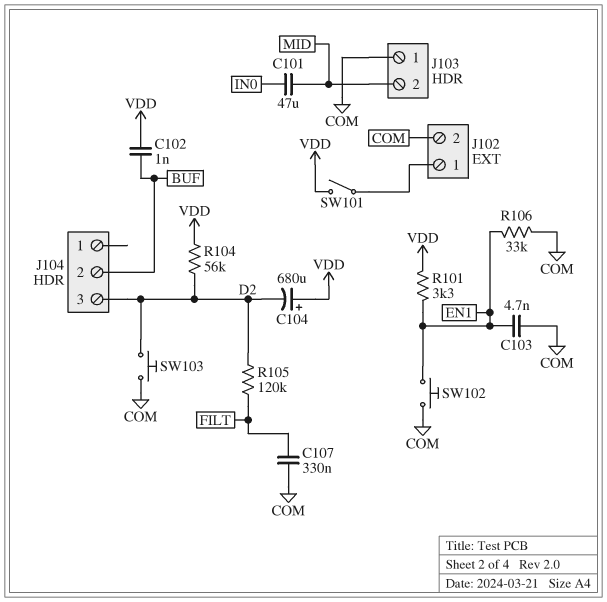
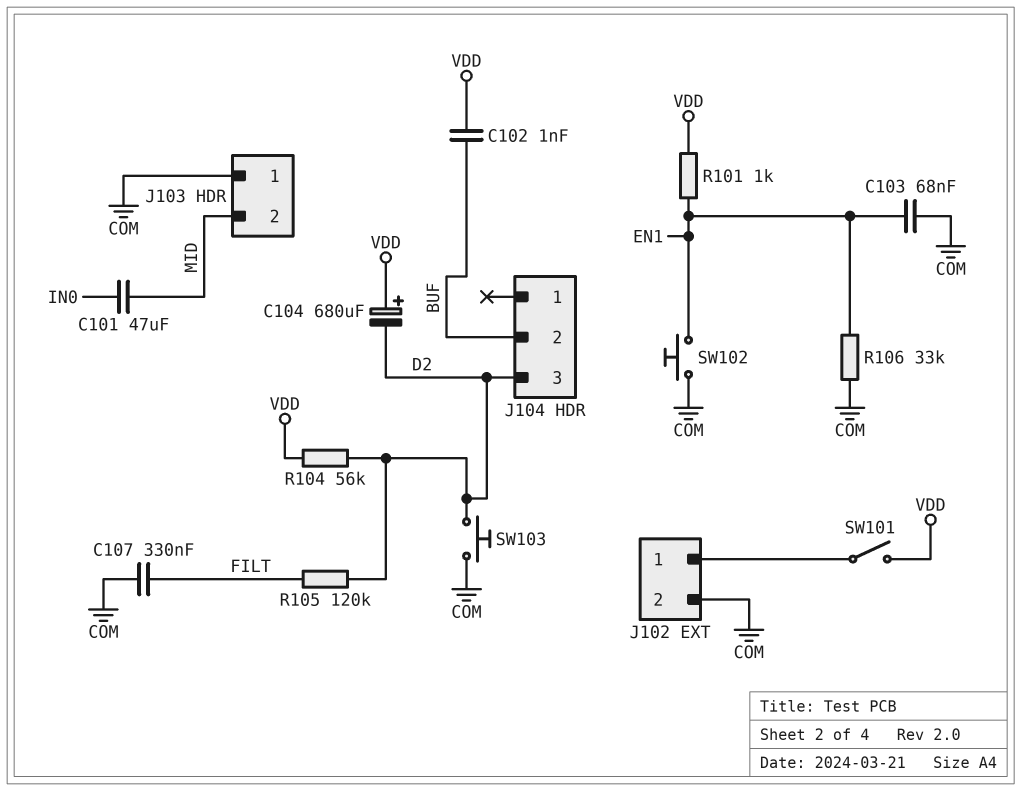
C103: 4.7nF (COM, EN1) -> 68nF (COM, EN1)
R101: 3.3k (EN1, VDD) -> 1k (EN1, VDD)

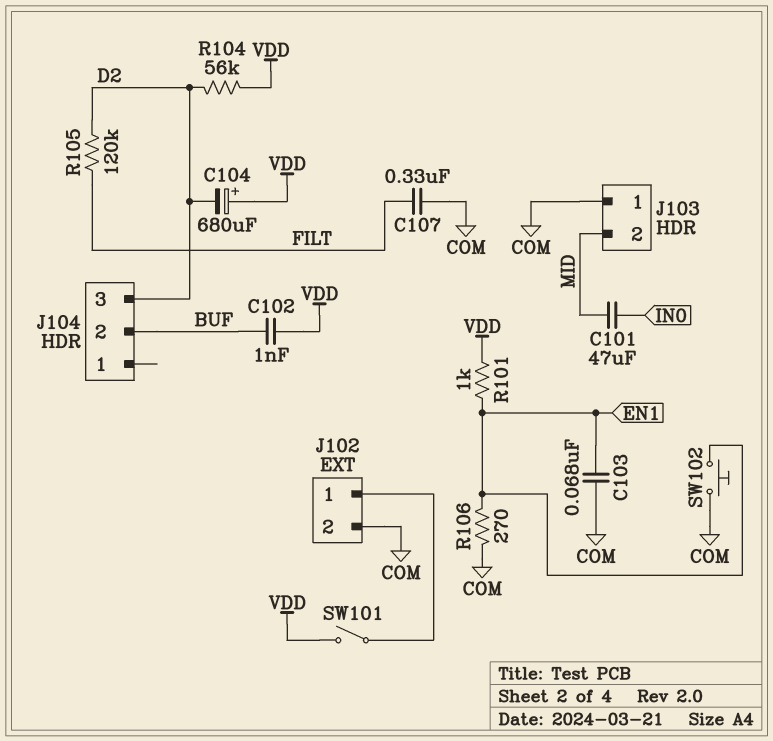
R106: 33k (COM, EN1) -> 270 (COM, EN1)
SW103: button (COM, D2) -> none

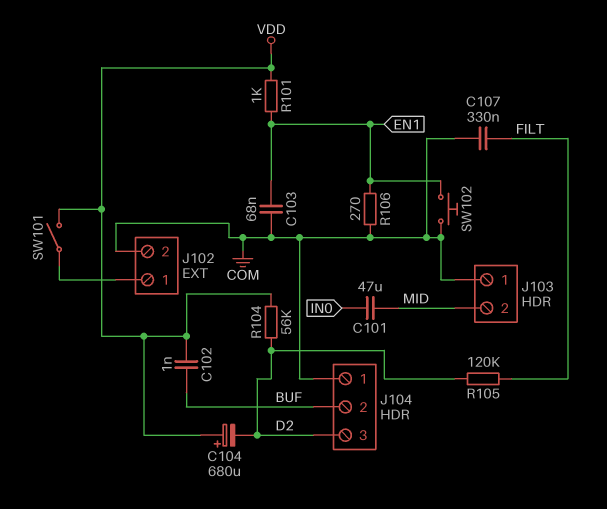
J104 pin 1: none -> COM

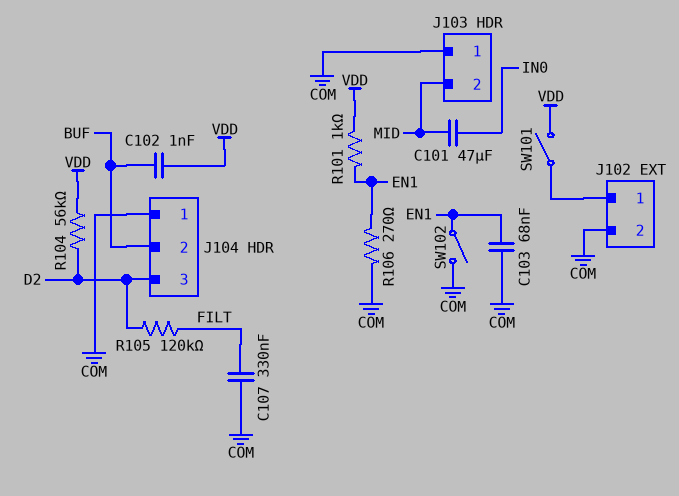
C104: 680uF (plus VDD, minus D2) -> none
SW102: button (COM, EN1) -> switch (COM, EN1)

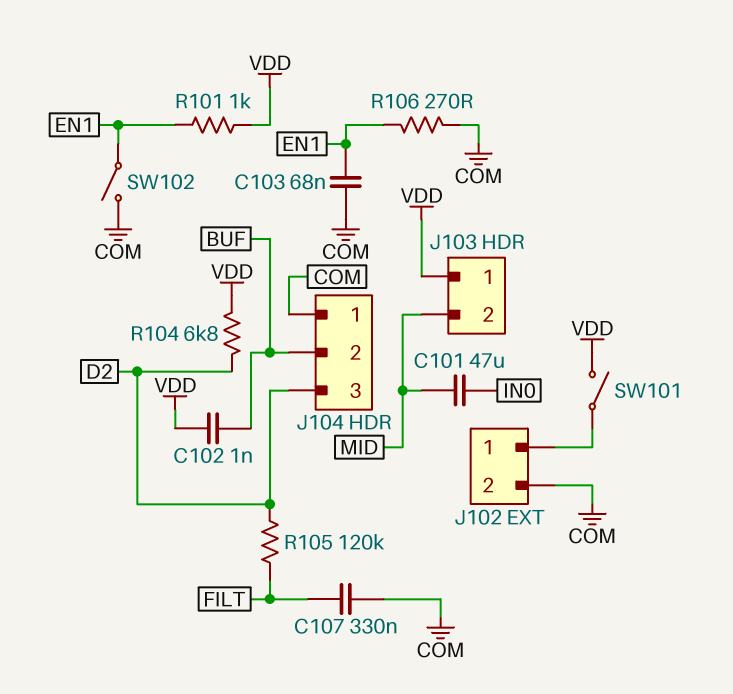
J103 pin 1: COM -> VDD
R104: 56k (D2, VDD) -> 6.8k (D2, VDD)

